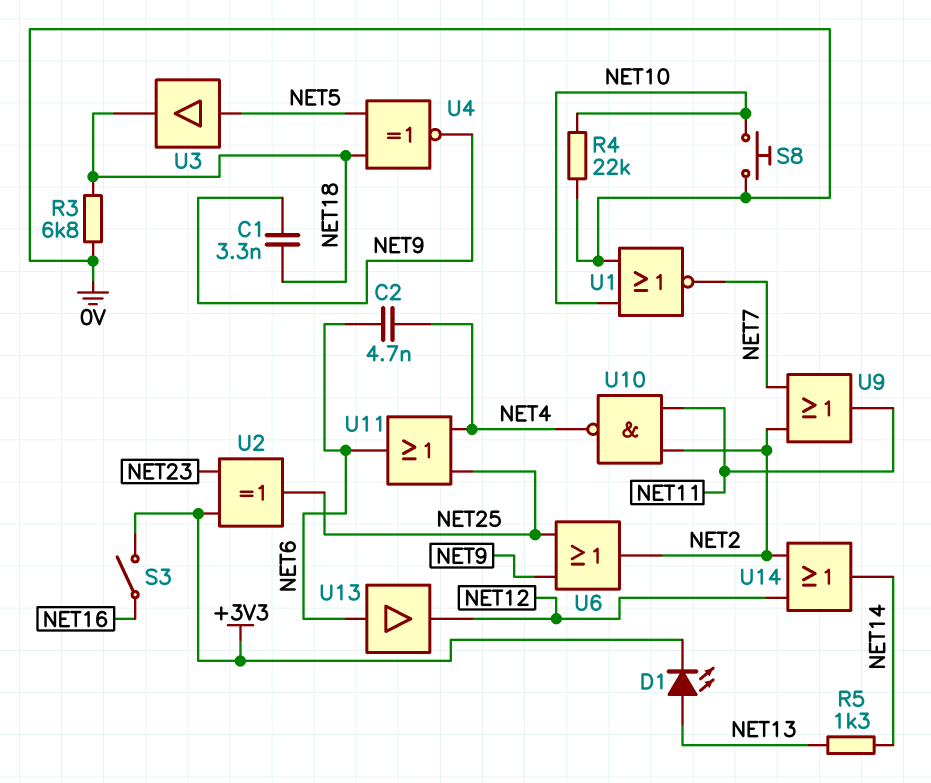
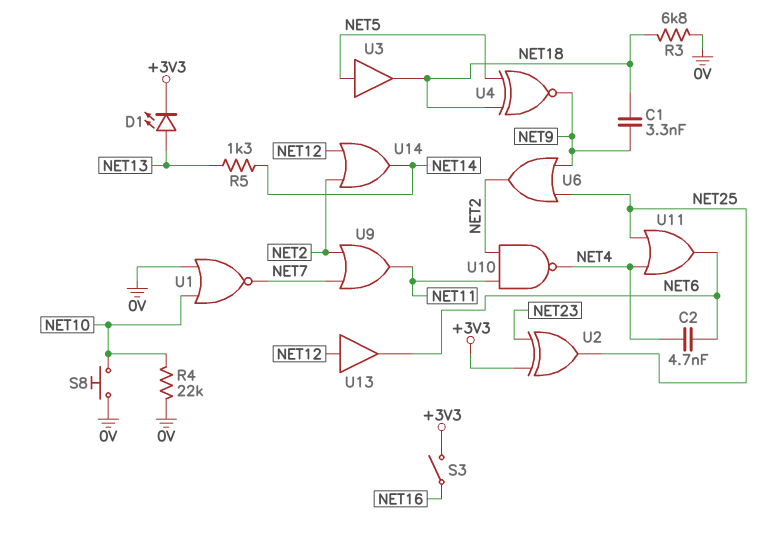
U13: buffer (in NET6, out NET12) -> buffer (in NET12, out NET6)

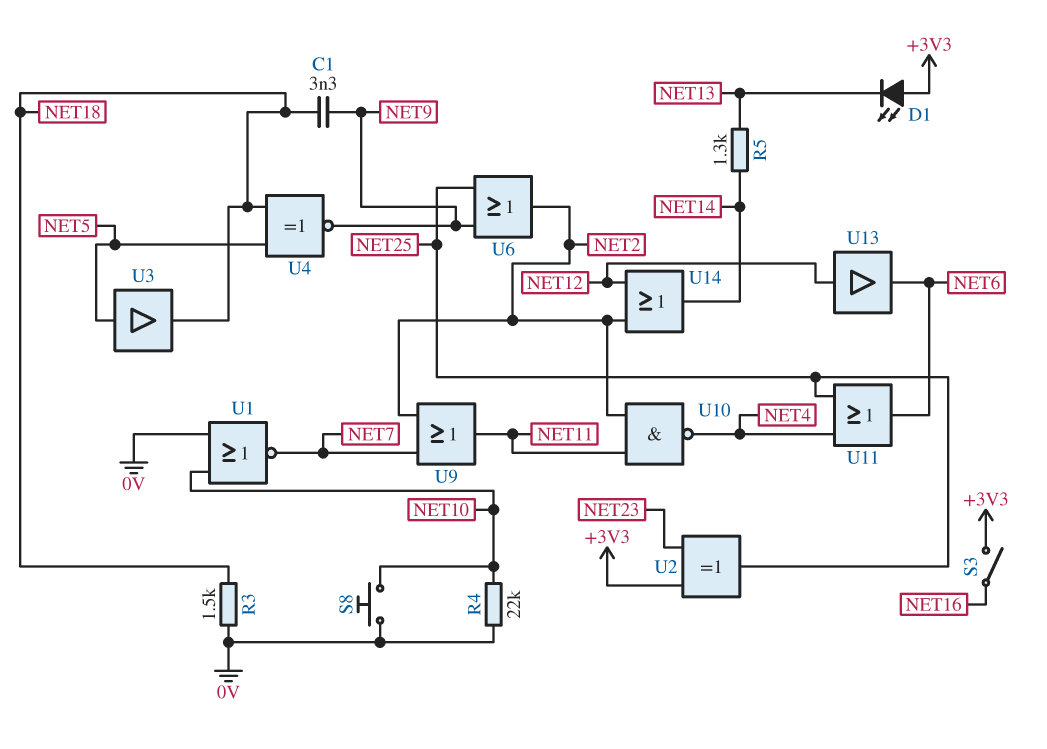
C2: 4.7nF (NET4, NET6) -> none
D1: LED (A NET13, K +3V3) -> LED (A +3V3, K NET13)
R3: 6.8k (0V, NET18) -> 1.5k (0V, NET18)

